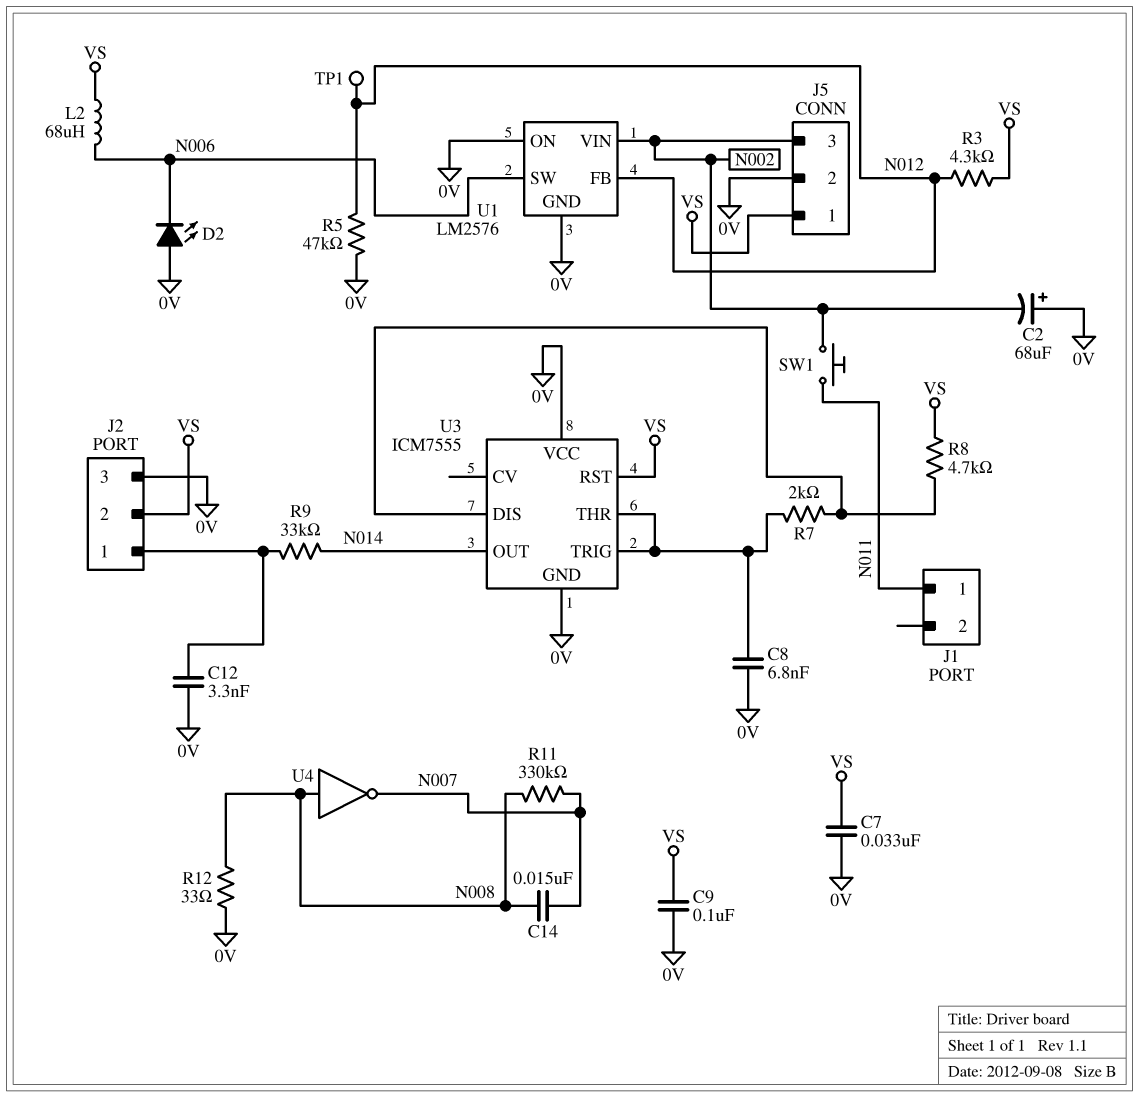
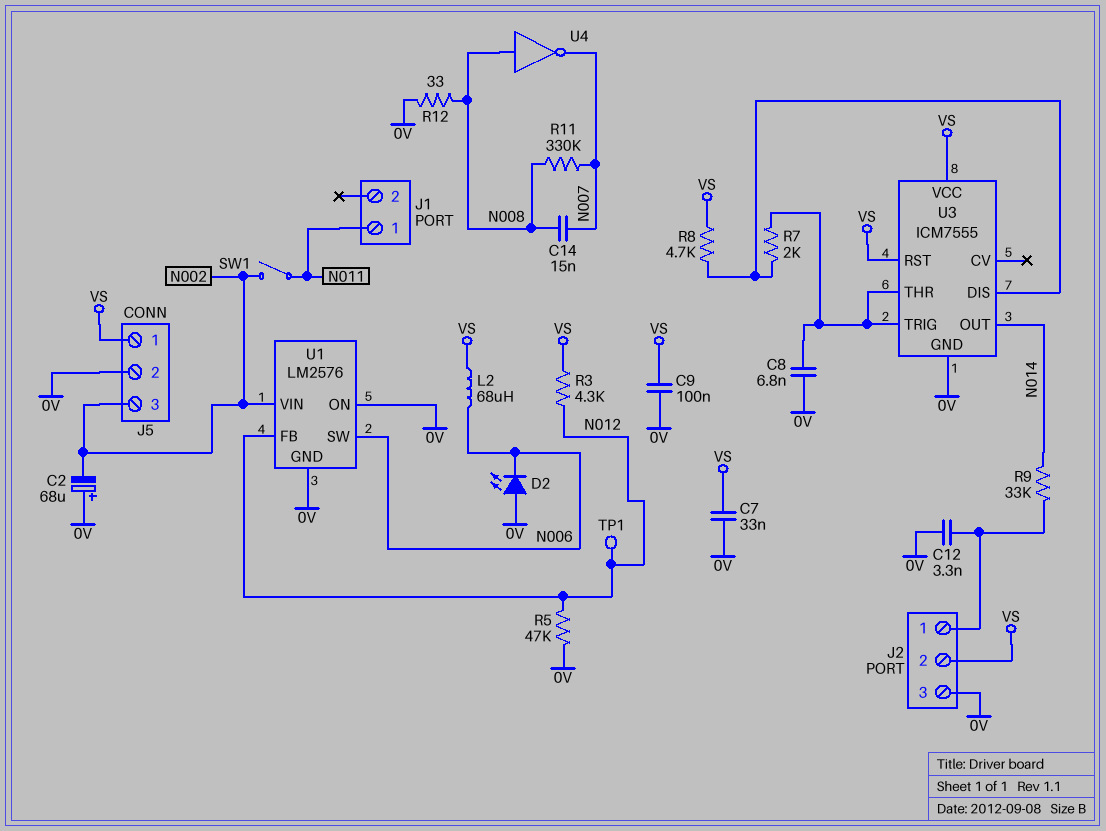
SW1: button (N002, N011) -> switch (N002, N011)
U3 pin VCC: 0V -> VS

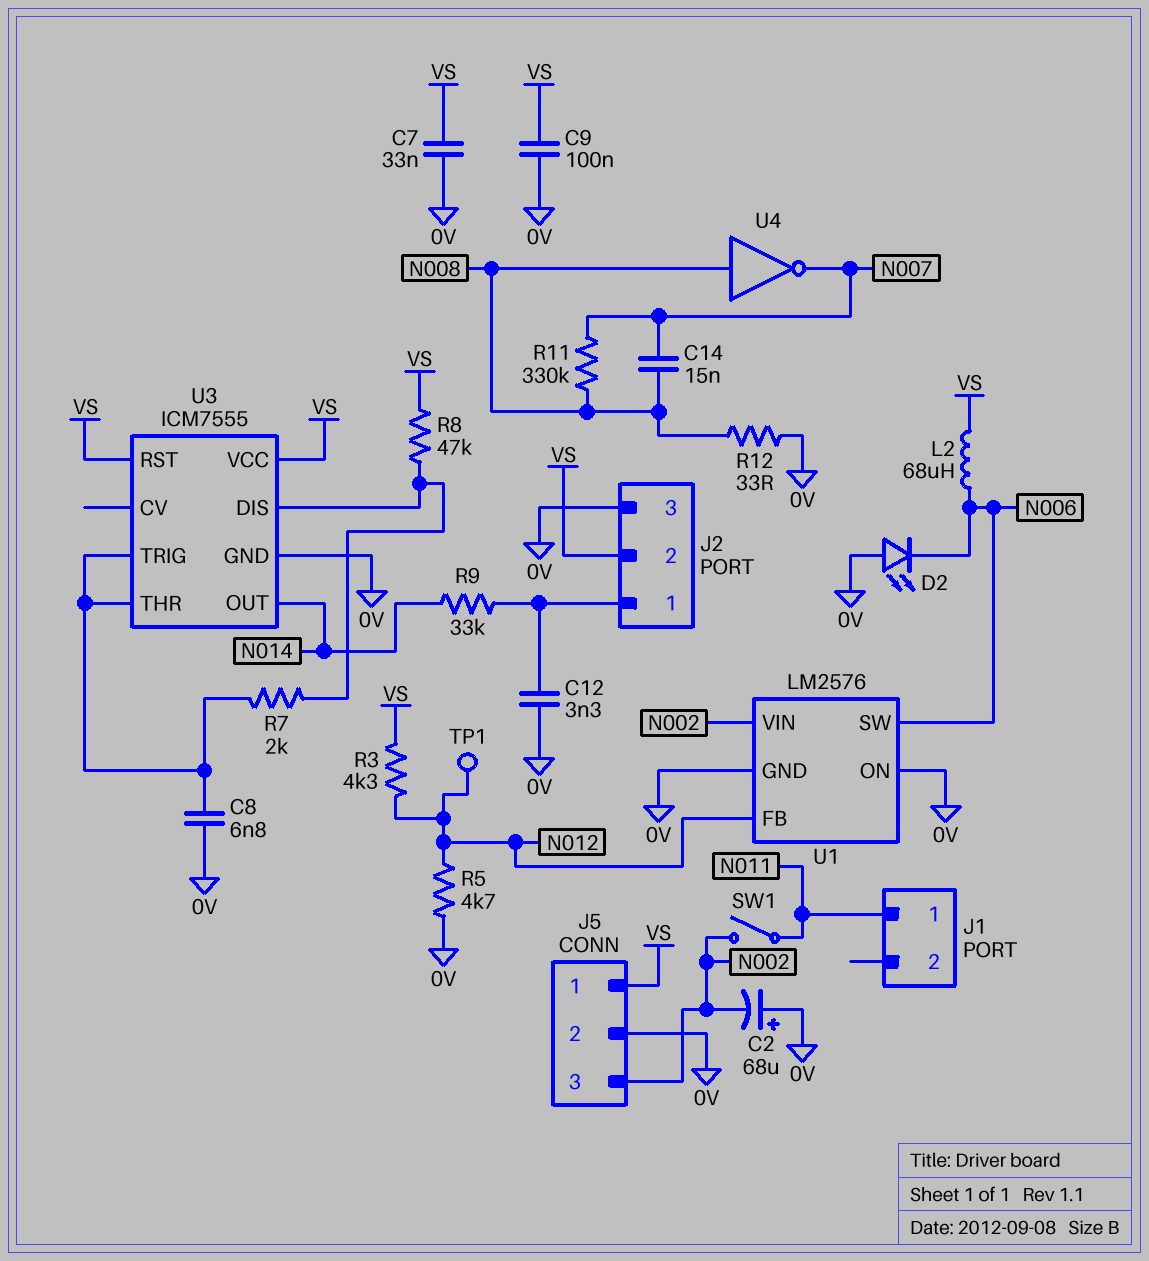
R5: 47k (0V, N012) -> 4.7k (0V, N012)
R8: 4.7k (U3/DIS, VS) -> 47k (U3/DIS, VS)

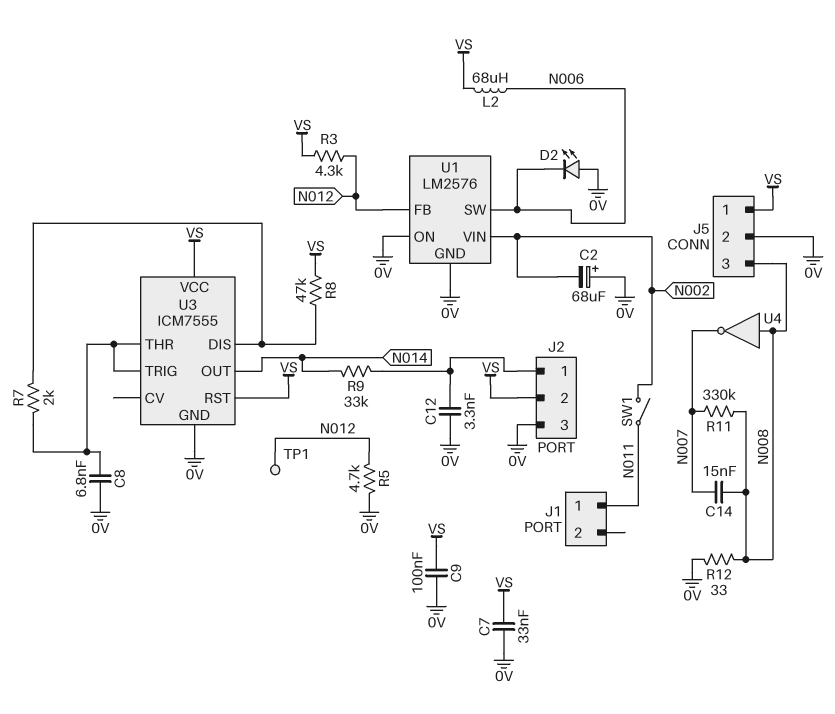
J5 pin 3: N002 -> N008

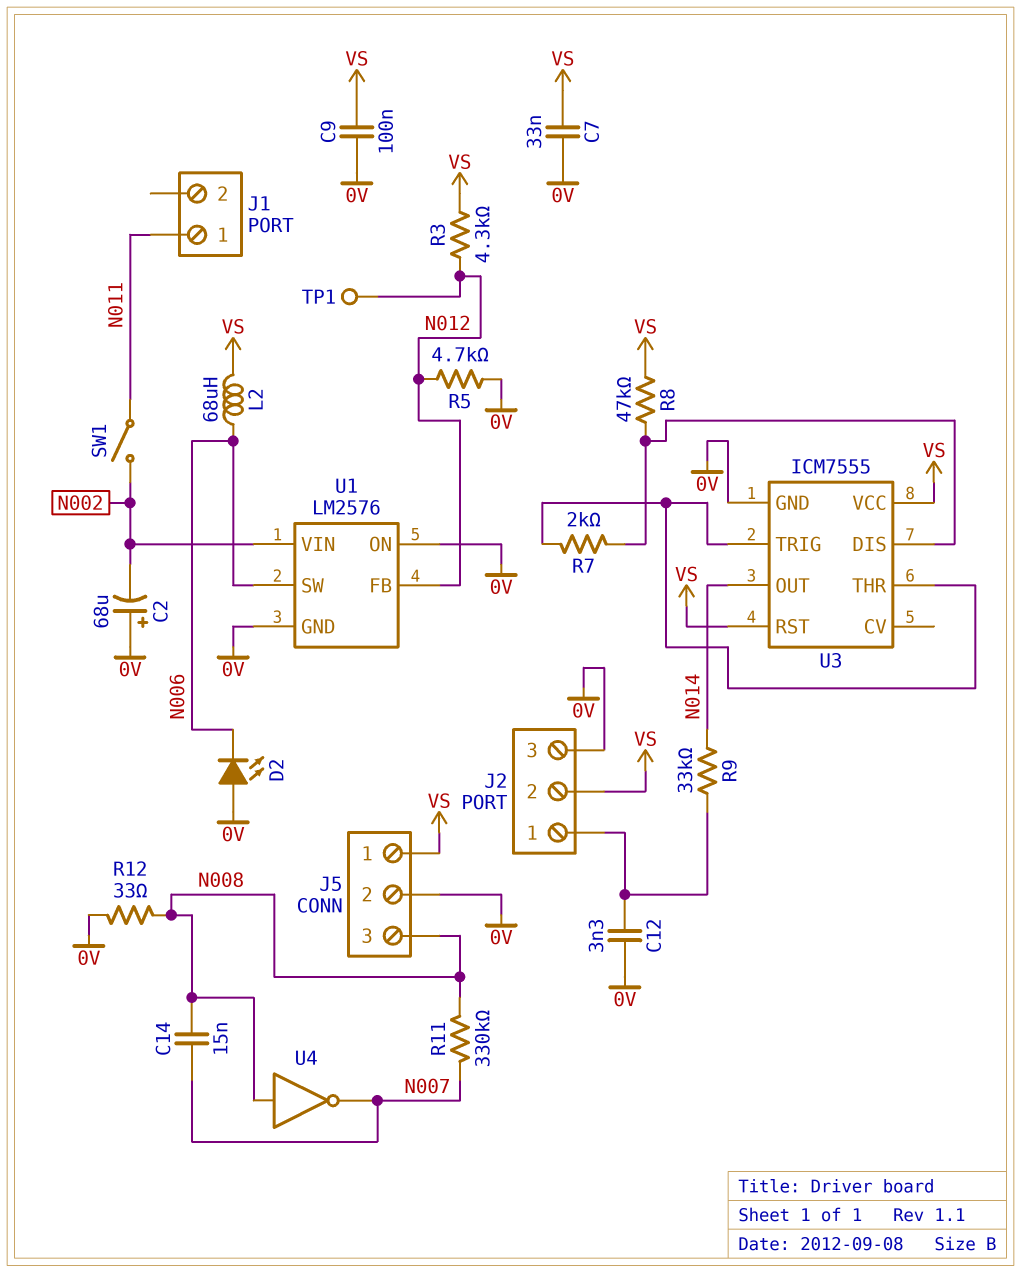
C8: 6.8nF (0V, U3/THR) -> none

